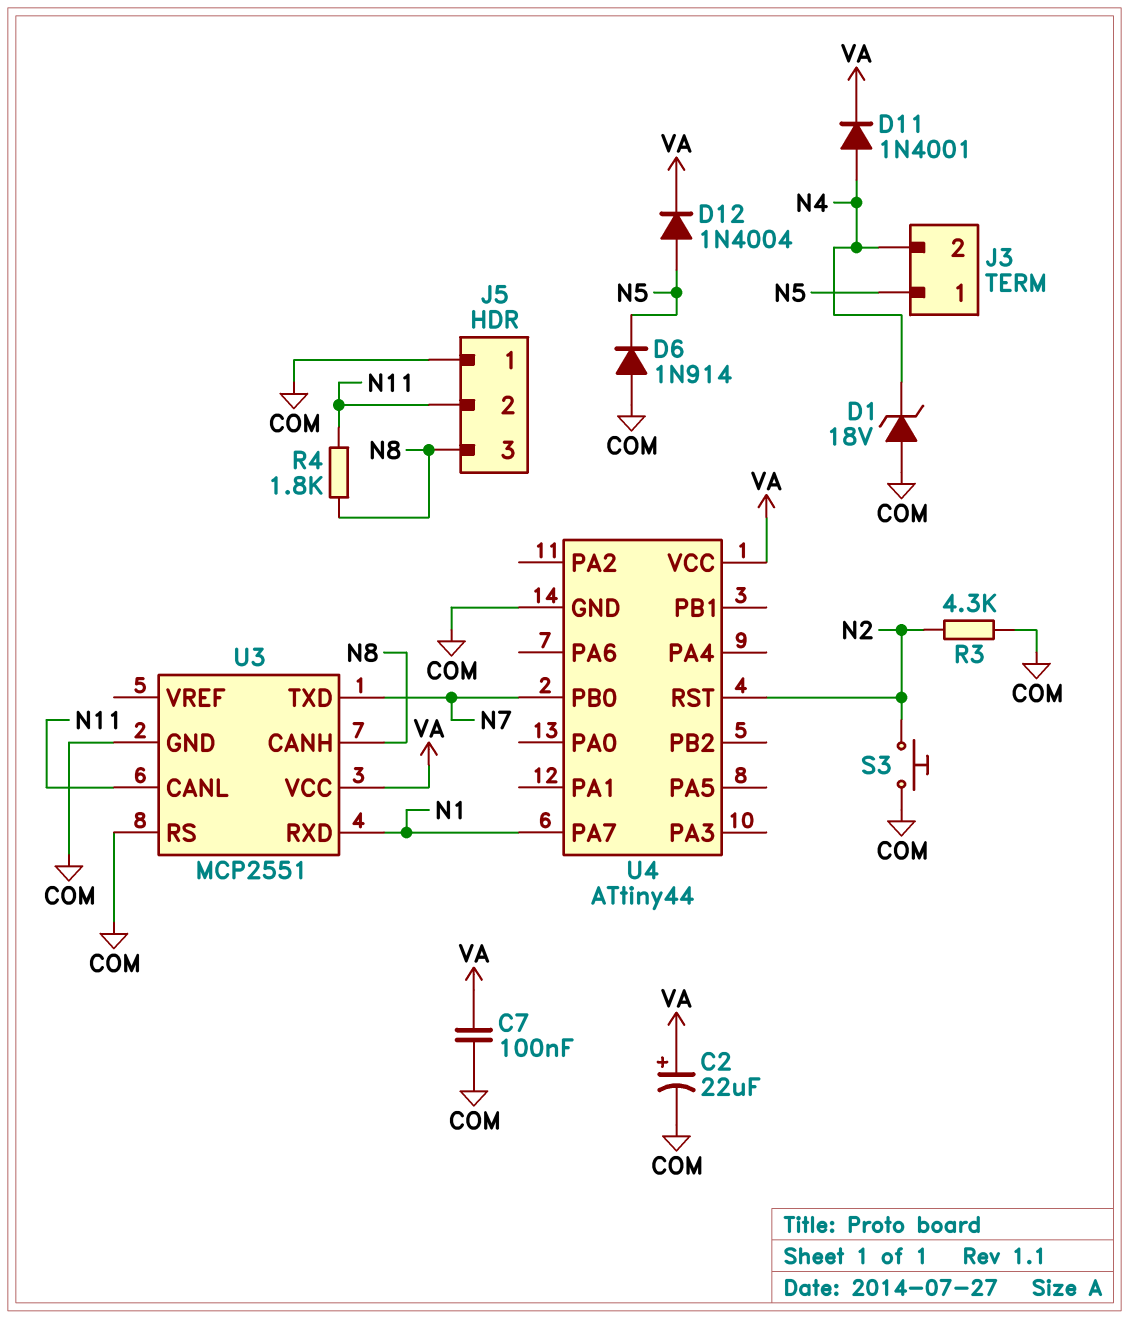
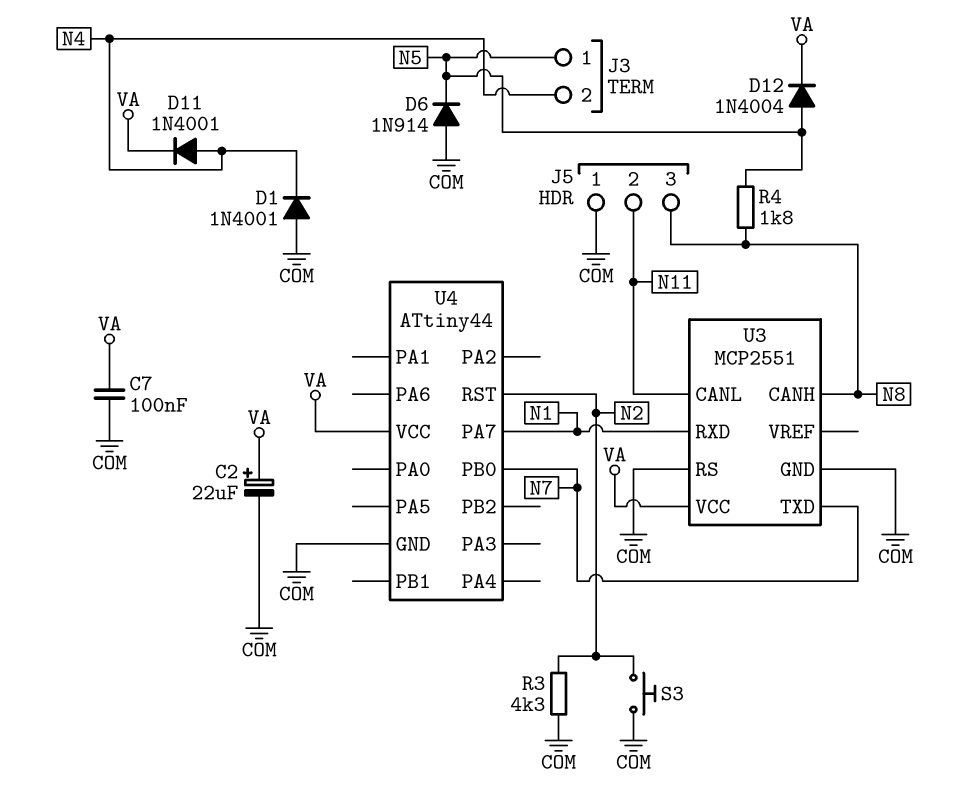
D1: zener 18V (A COM, K N4) -> diode 1N4001 (A COM, K N4)
R4: 1.8k (N8, N11) -> 1.8k (N5, N8)

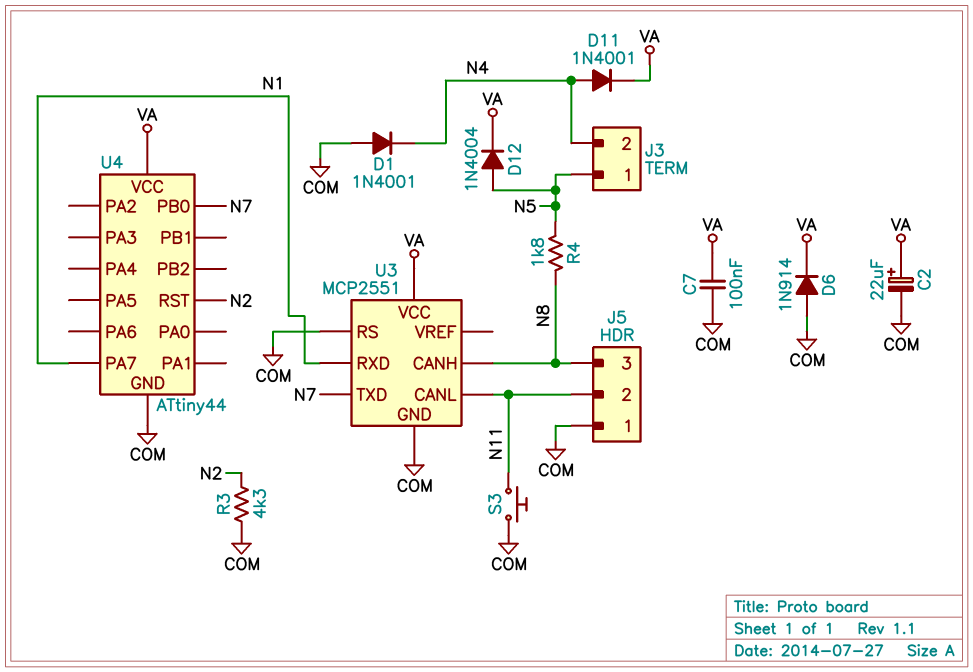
D6: diode 1N914 (A COM, K N5) -> diode 1N914 (A COM, K VA)
S3: button (COM, N2) -> button (COM, N11)

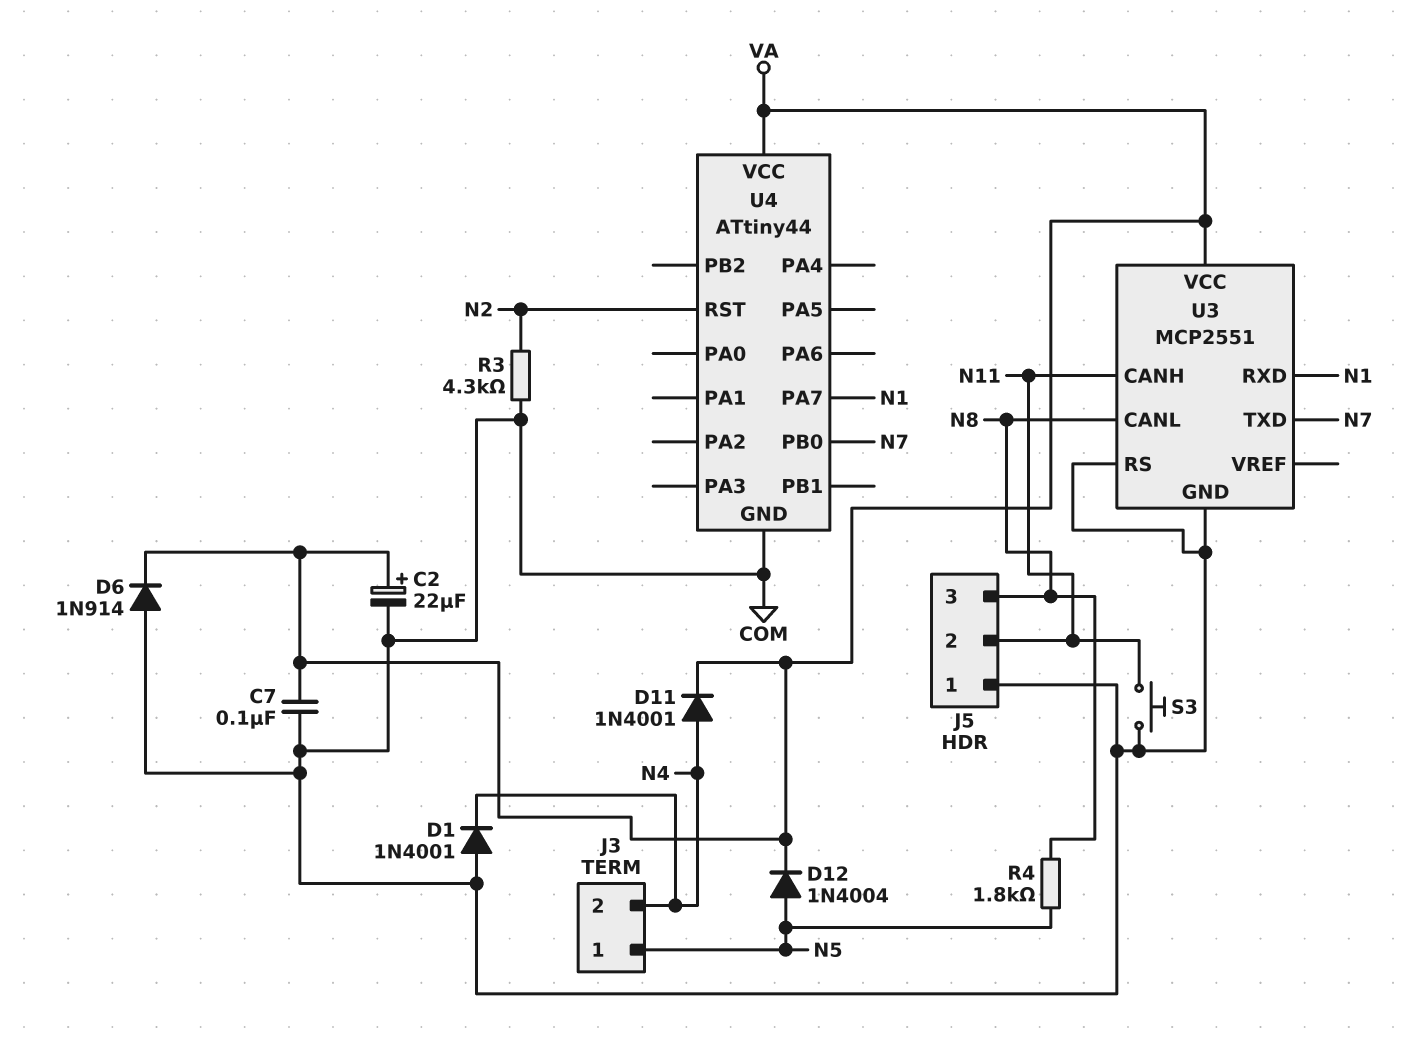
U3 pin CANH: N8 -> N11
U3 pin CANL: N11 -> N8

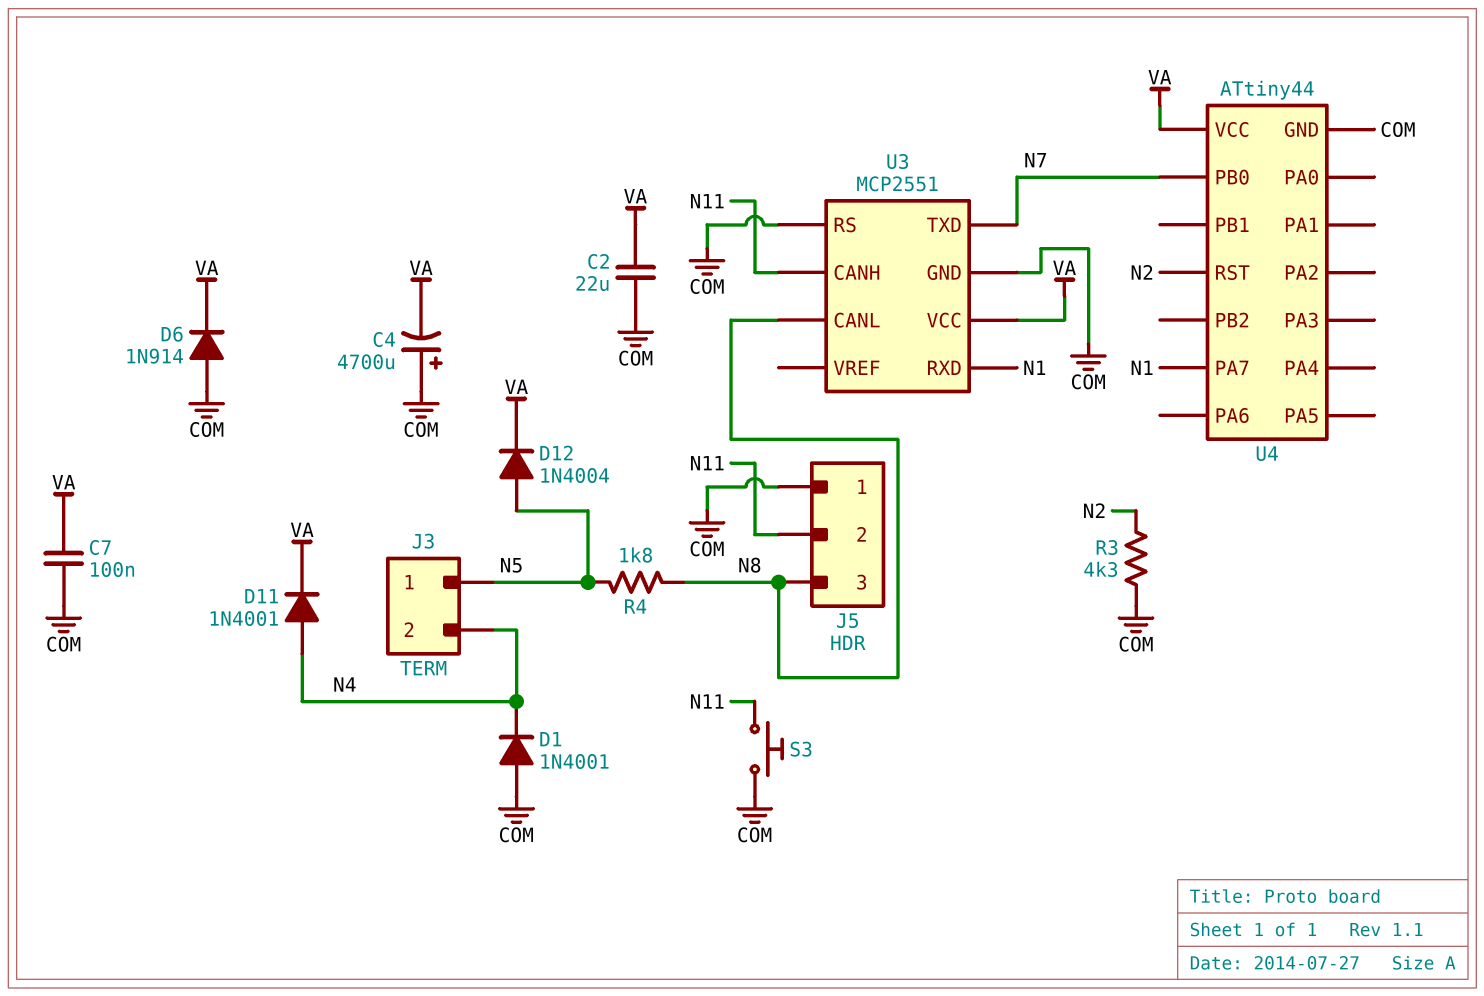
C2: 22uF (plus VA, minus COM) -> 22uF (COM, VA)
C4: none -> 4700uF (plus COM, minus VA)

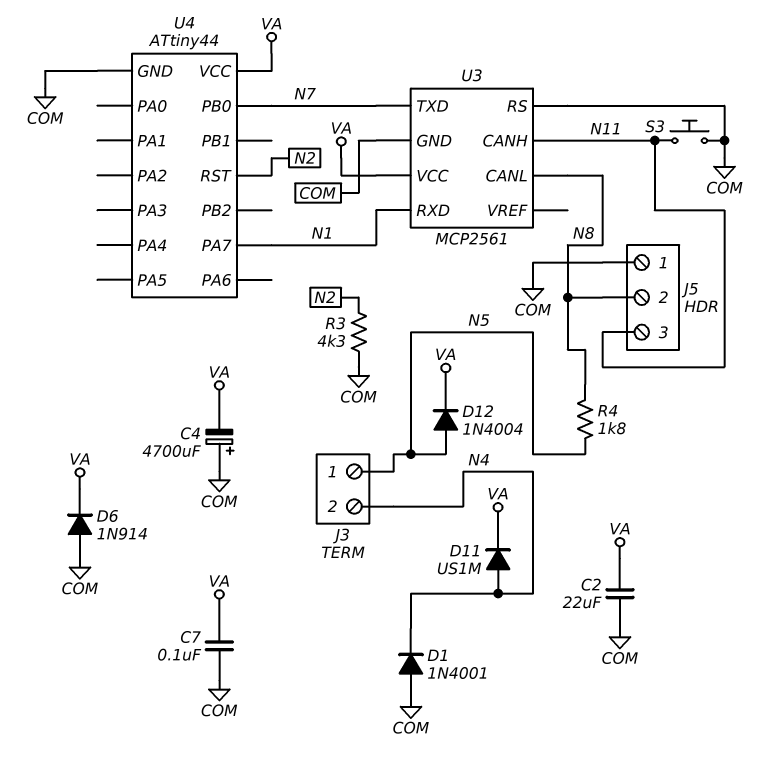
D11: diode 1N4001 (A N4, K VA) -> diode US1M (A N4, K VA)
J5 pin 2: N11 -> N8
J5 pin 3: N8 -> N11
U3: MCP2551 -> MCP2561

